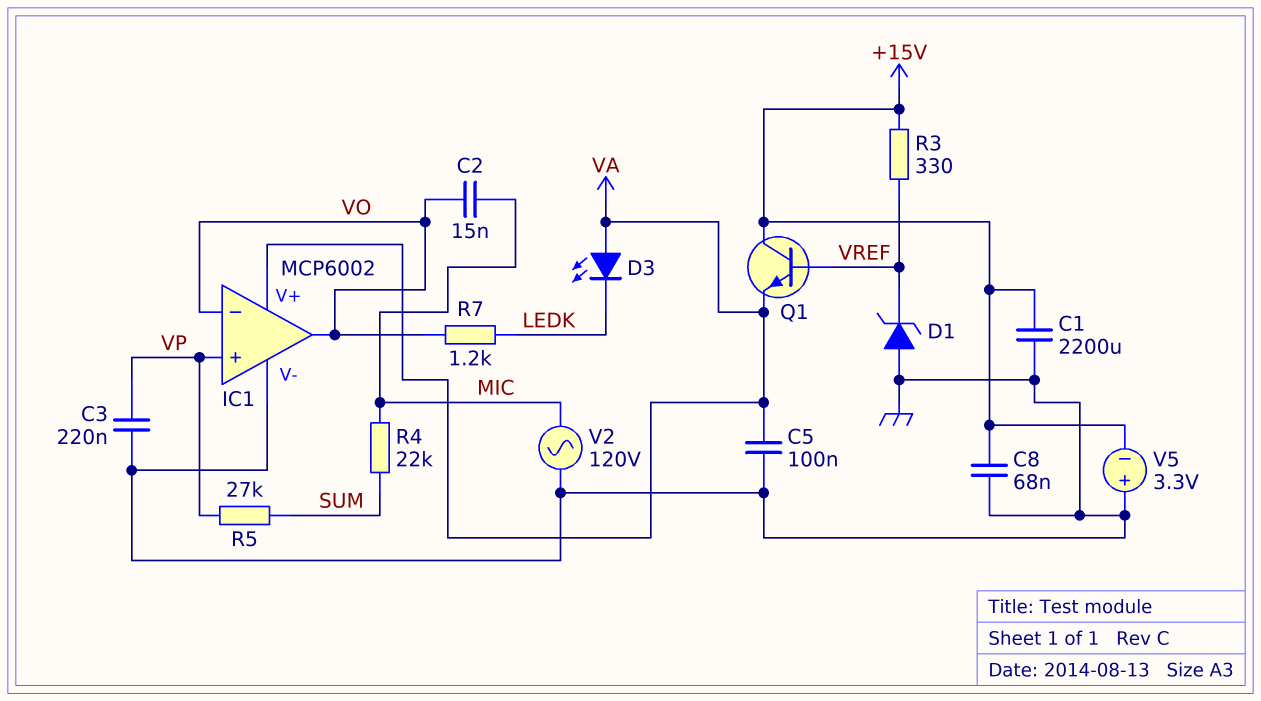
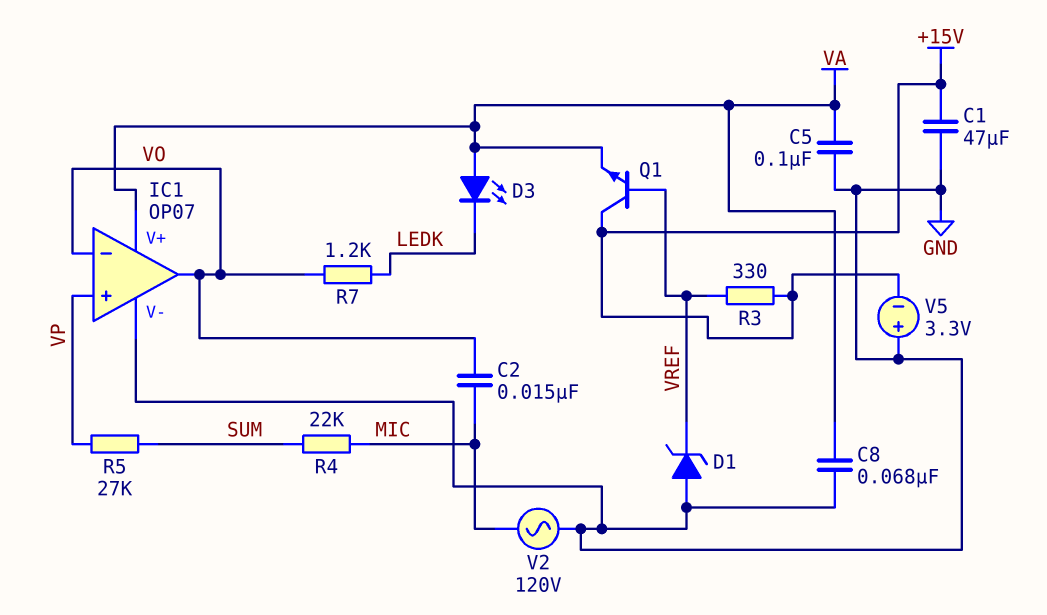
C1: 2200uF (+15V, GND) -> 47uF (+15V, GND)
C3: 220nF (GND, VP) -> none
C8: 68nF (+15V, GND) -> 68nF (GND, VA)
IC1: MCP6002 -> OP07

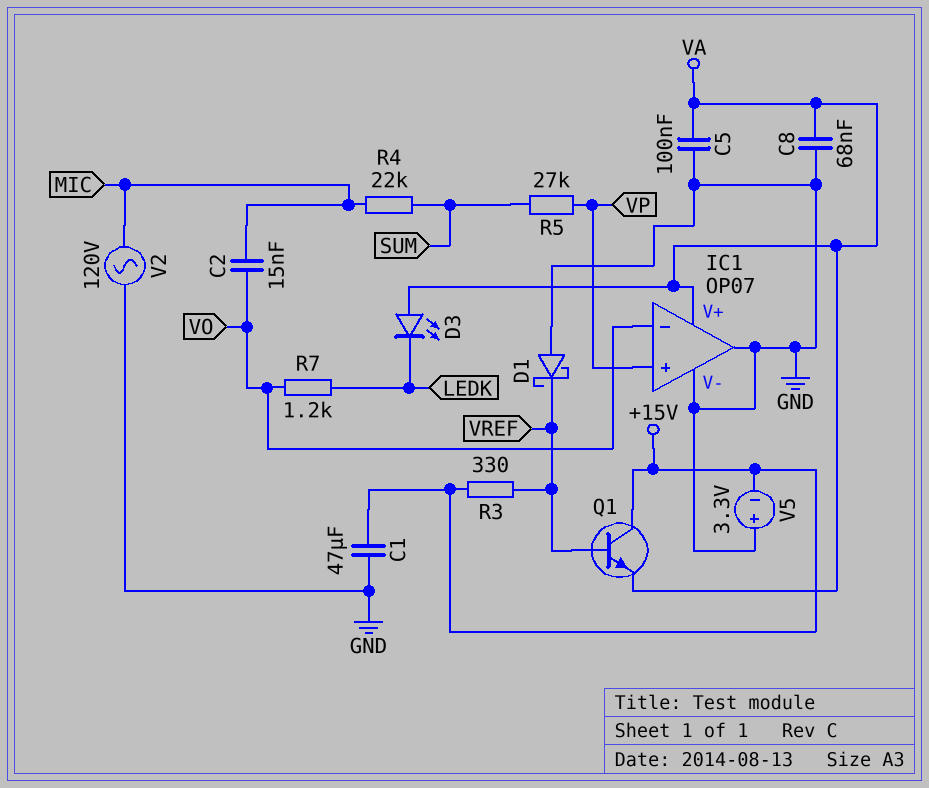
D1: zener (A GND, K VREF) -> schottky (A GND, K VREF)
IC1 pin out: VO -> GND

